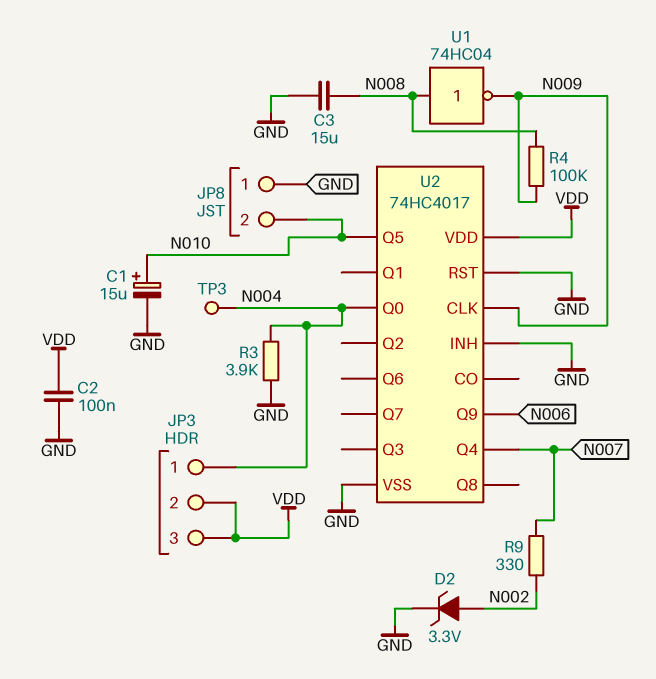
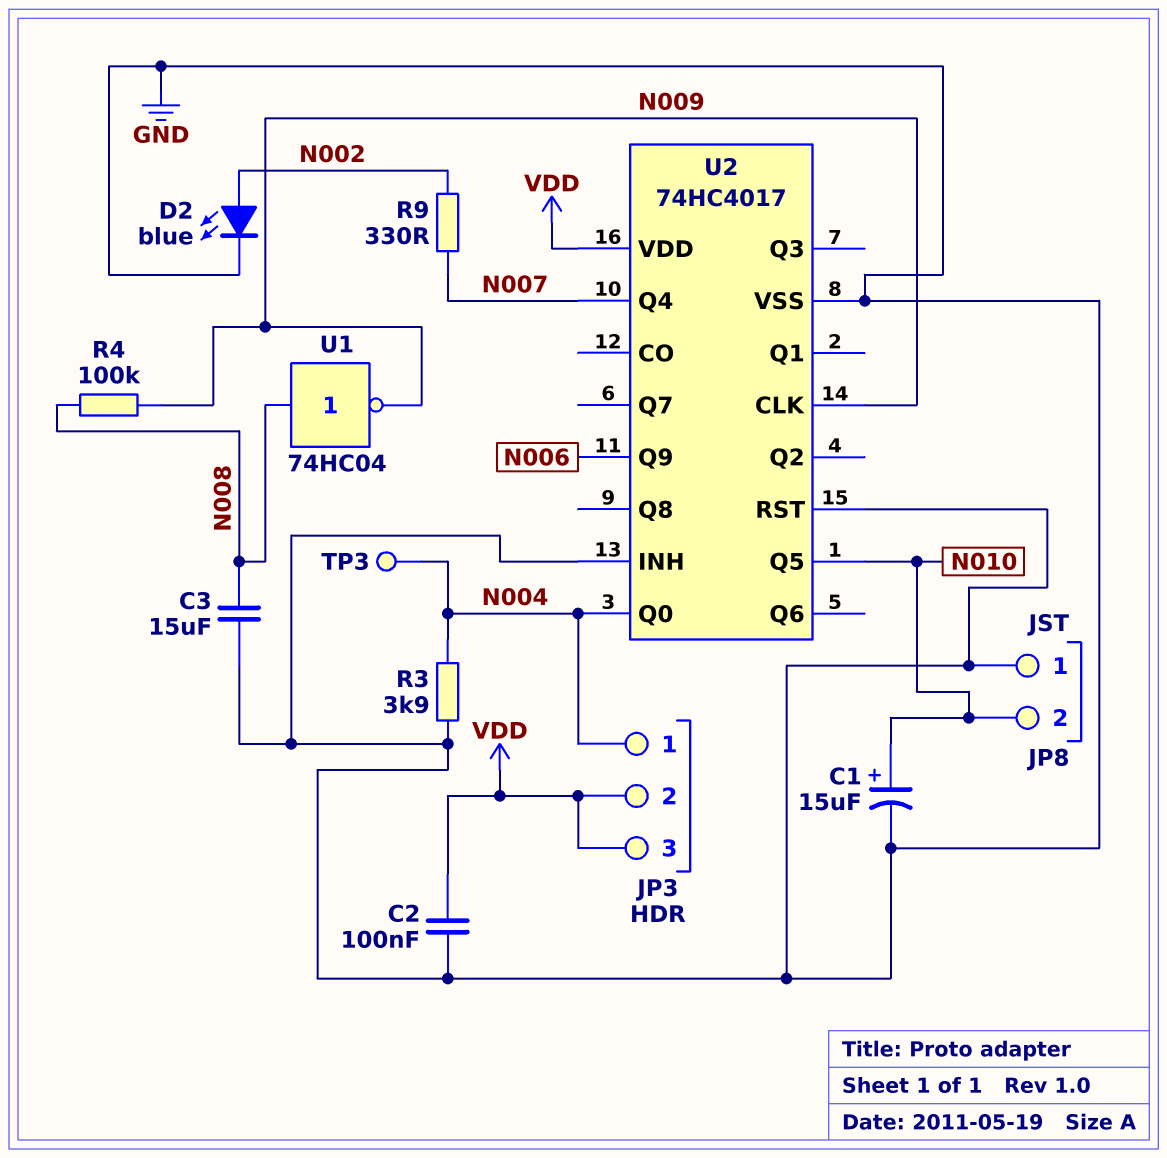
D2: zener 3.3V (A N002, K GND) -> LED blue (A N002, K GND)

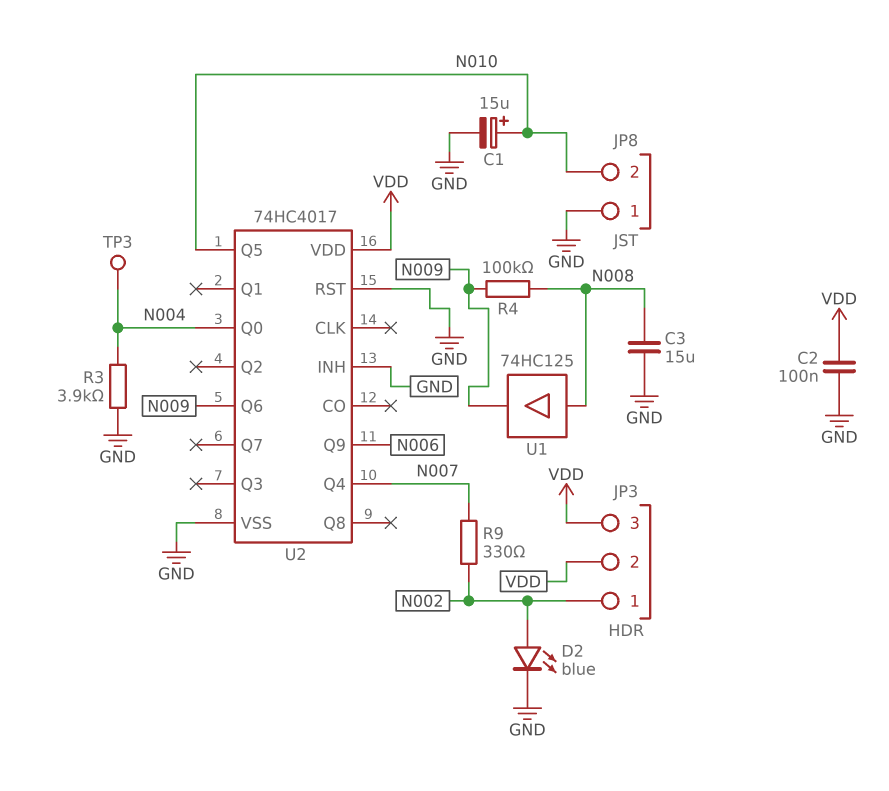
JP3 pin 1: N004 -> N002
U1: NOT 74HC04 (in N008, out N009) -> buffer 74HC125 (in N008, out N009)
U2 pin CLK: N009 -> none
U2 pin Q6: none -> N009

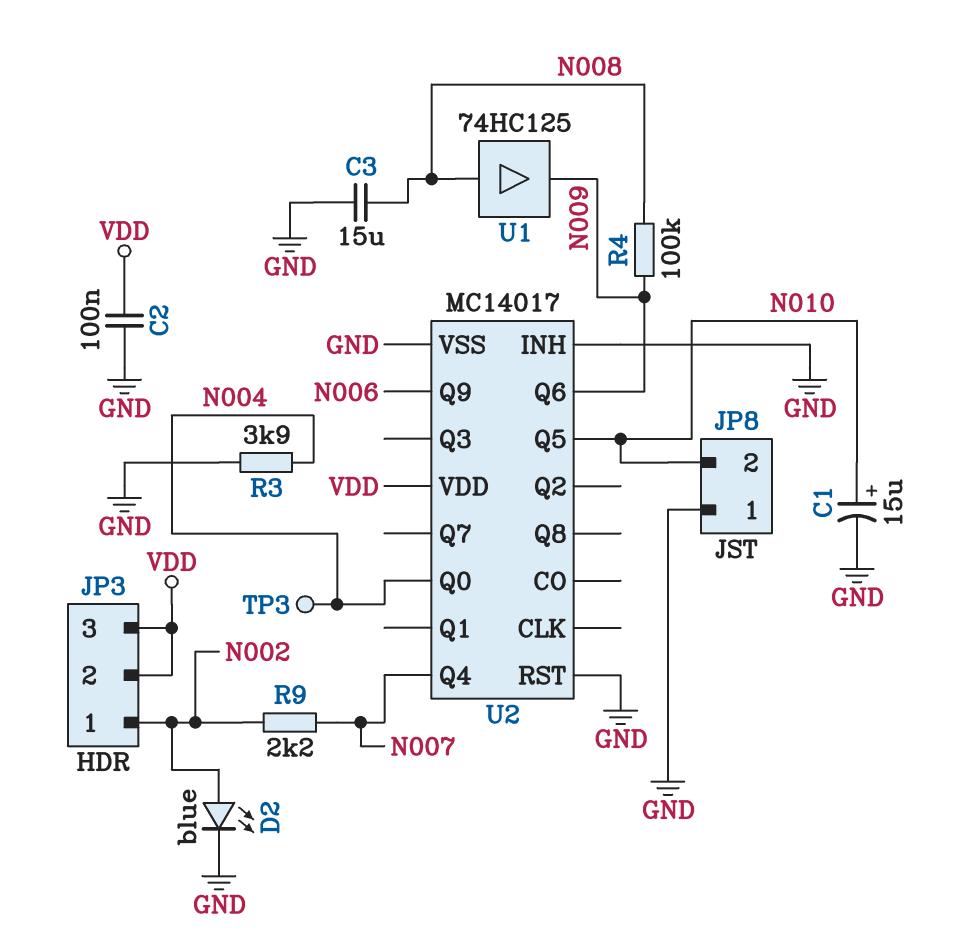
R9: 330 (N002, N007) -> 2.2k (N002, N007)
U2: 74HC4017 -> MC14017

